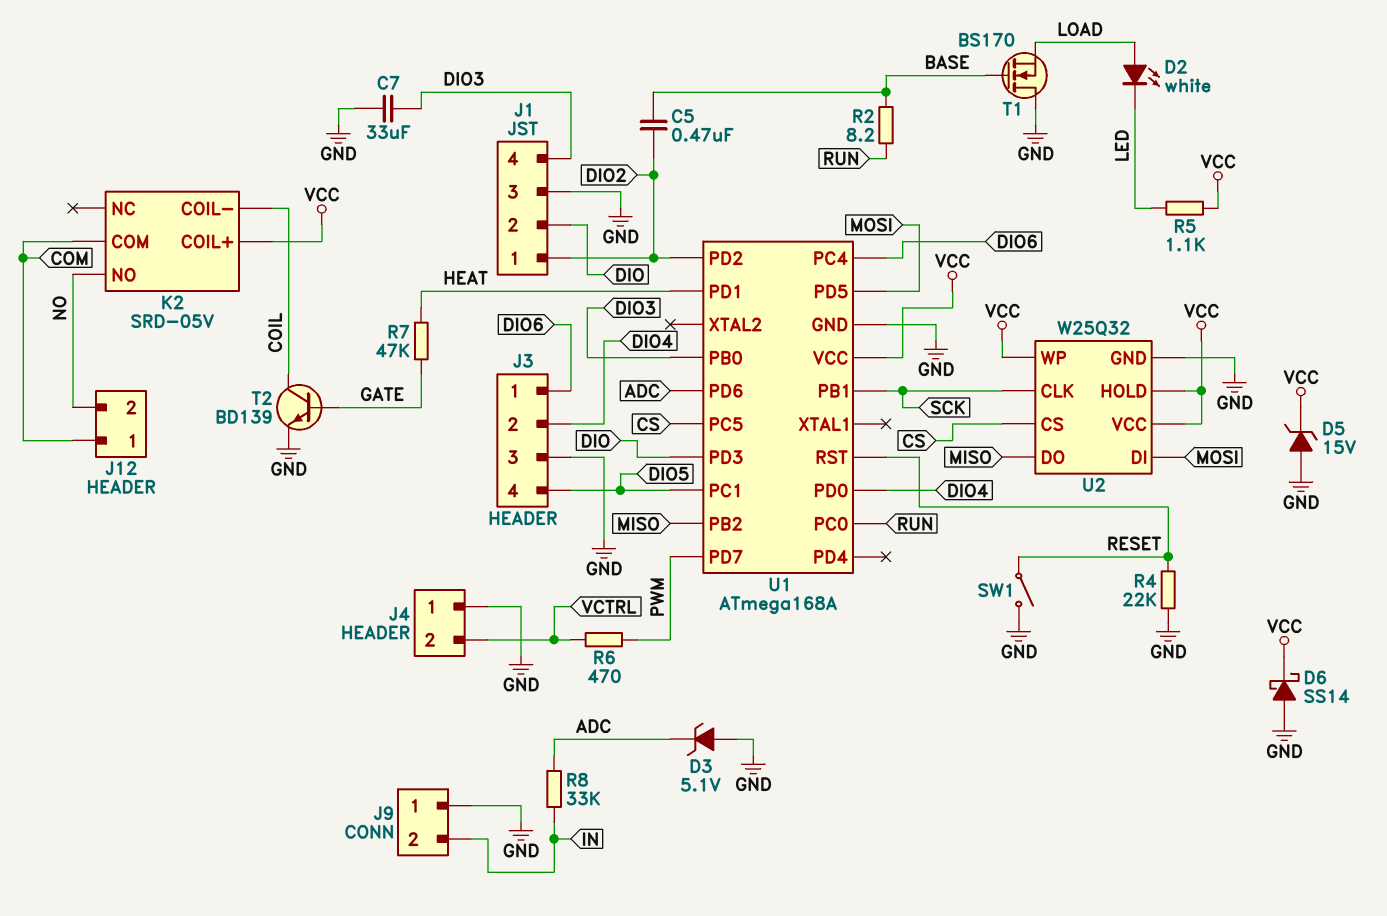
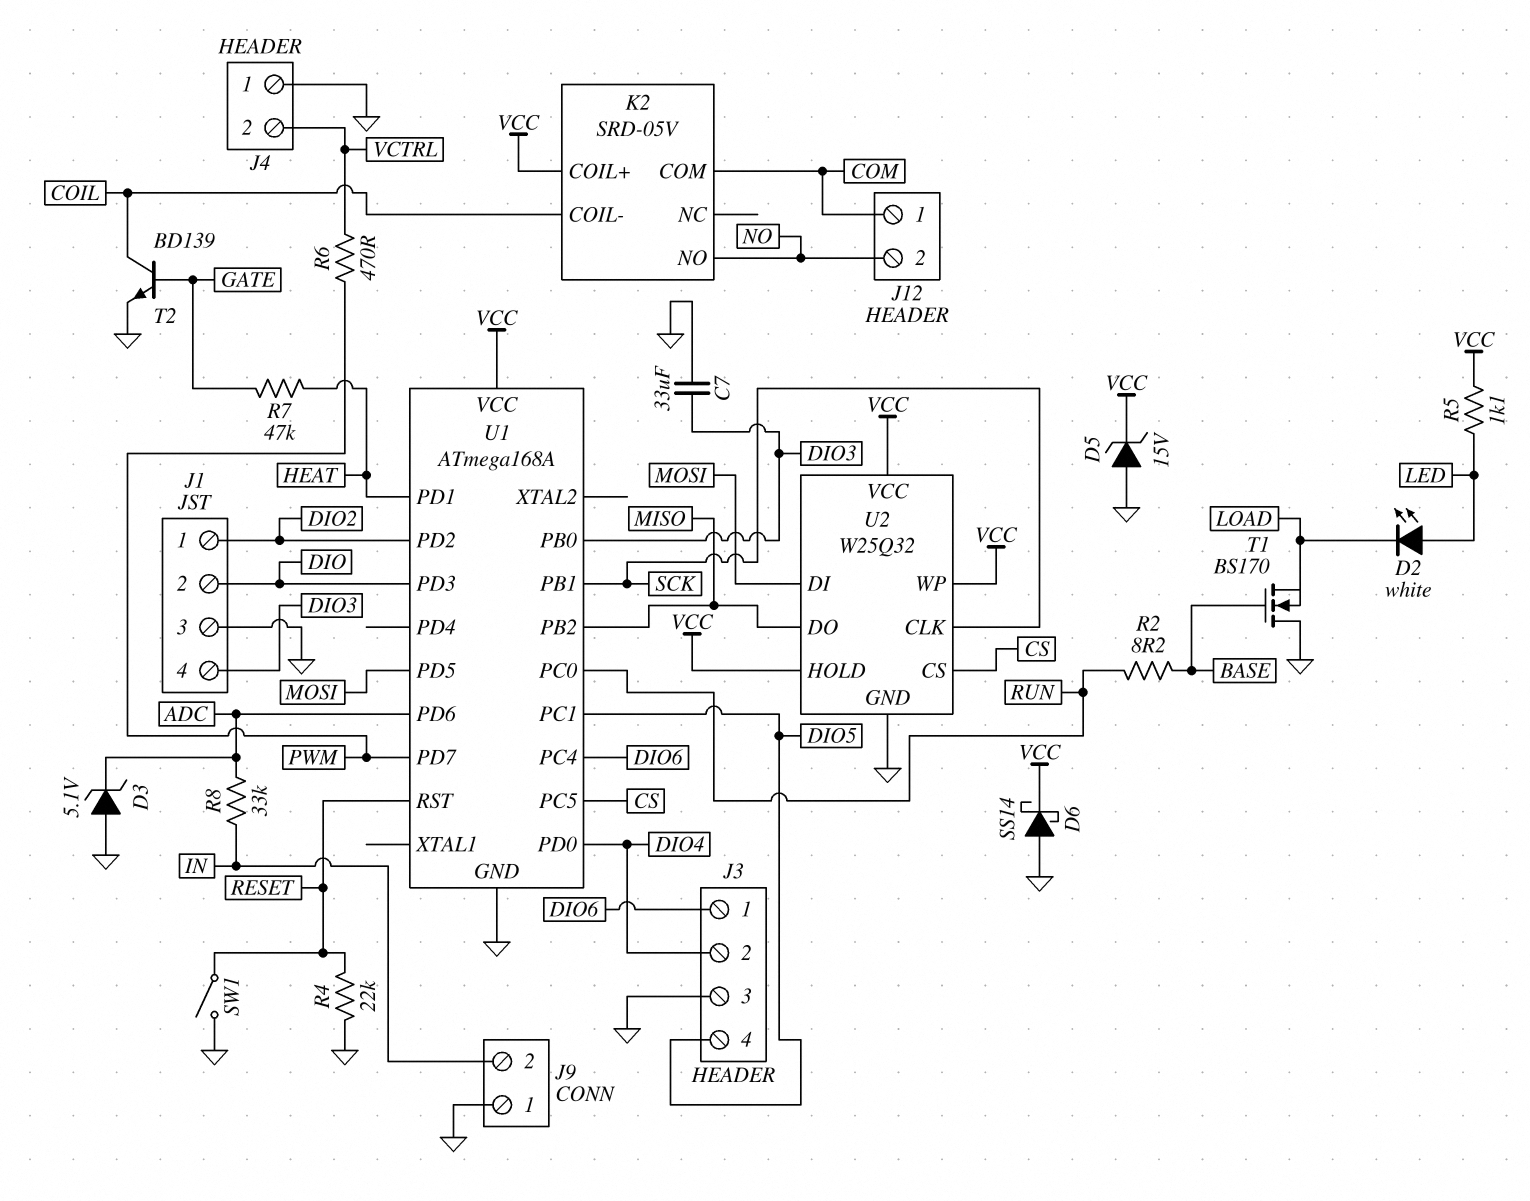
C5: 470nF (BASE, DIO2) -> none
D2: LED white (A LOAD, K LED) -> LED white (A LED, K LOAD)

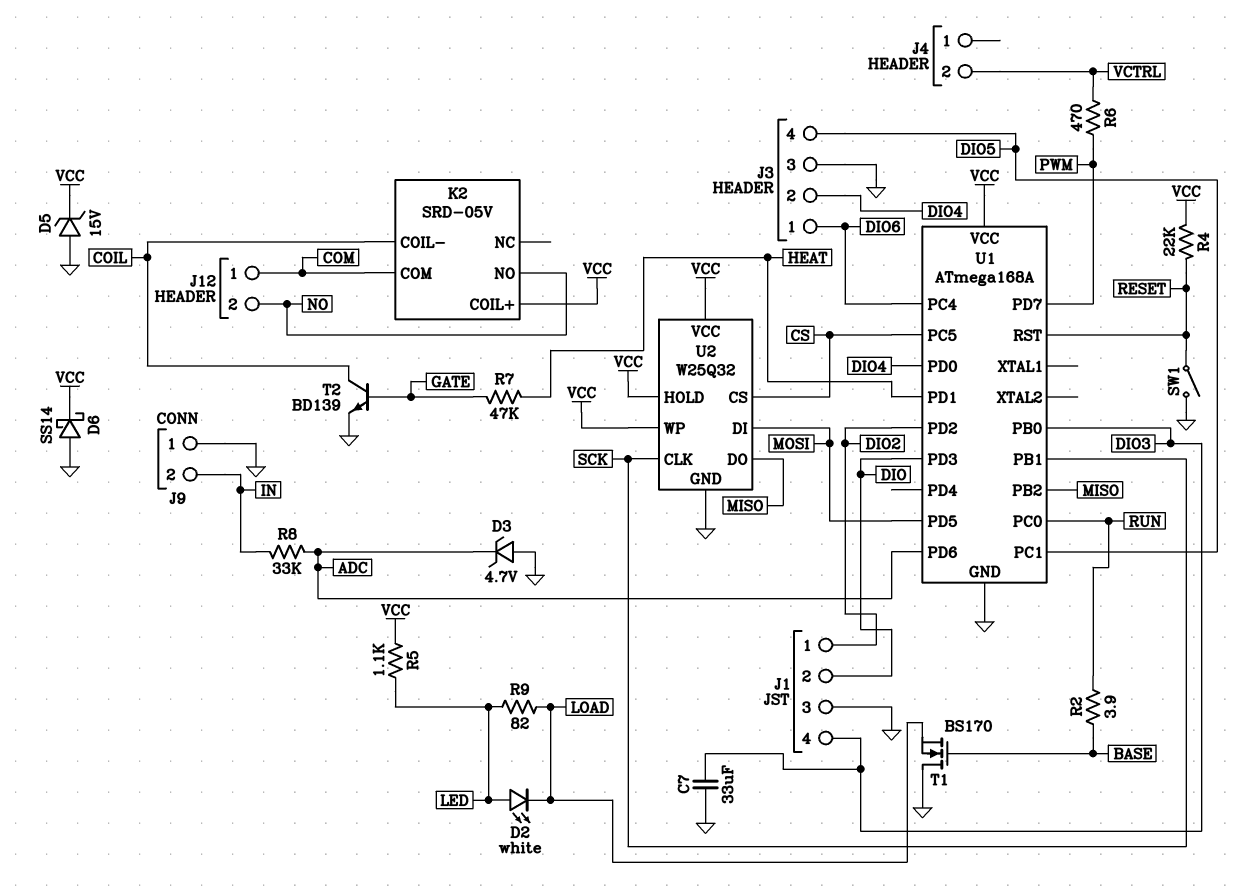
D3: zener 5.1V (A GND, K ADC) -> zener 4.7V (A GND, K ADC)
J4 pin 1: GND -> none
R2: 8.2 (BASE, RUN) -> 3.9 (BASE, RUN)
R4: 22k (GND, RESET) -> 22k (RESET, VCC)
R9: none -> 82 (LED, LOAD)

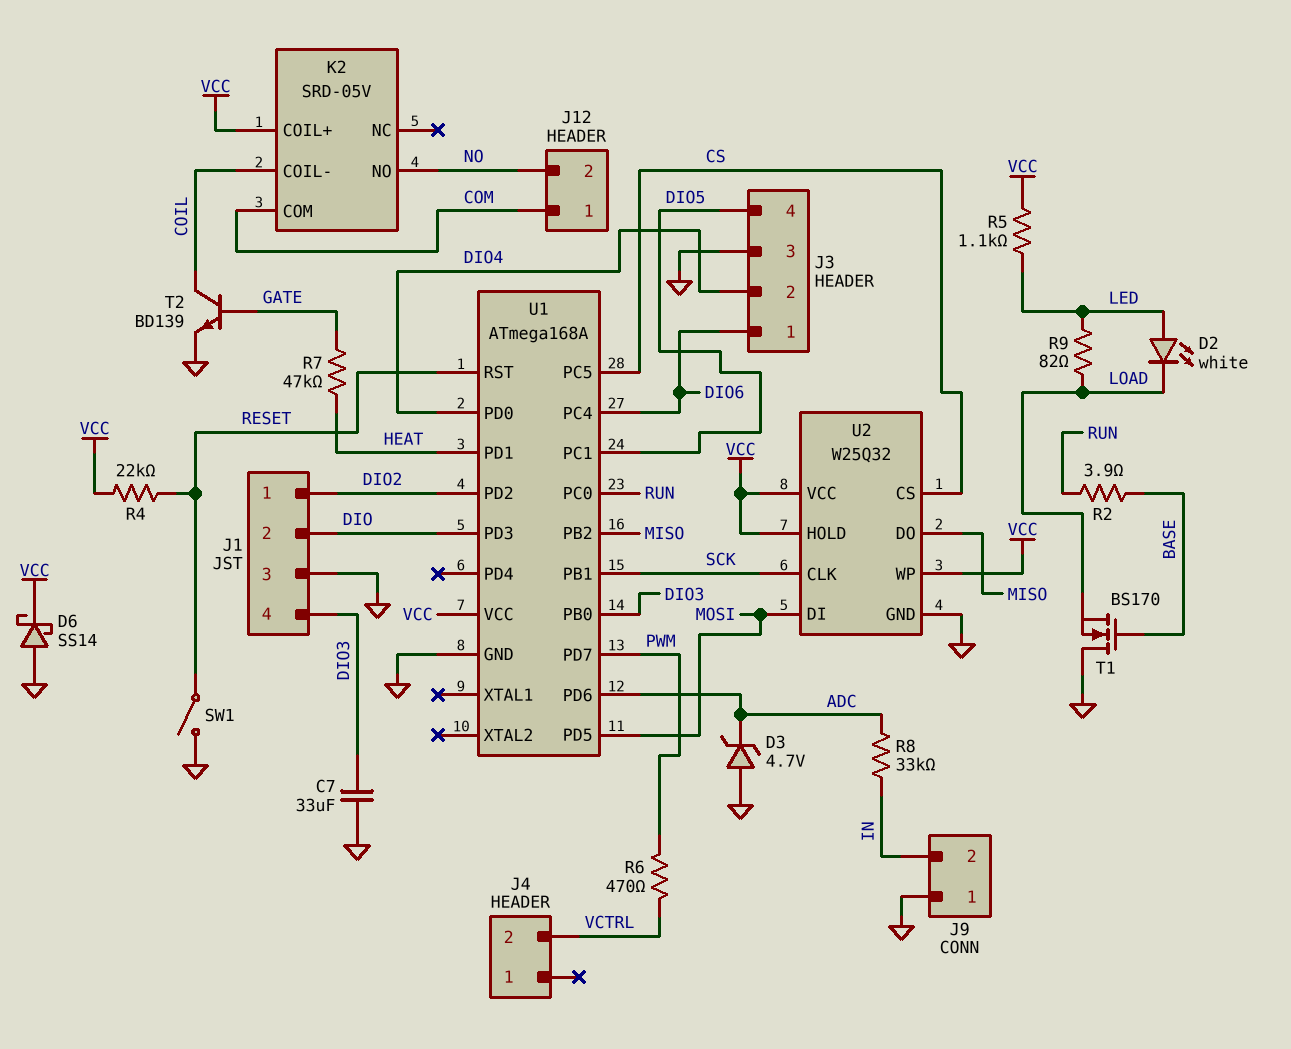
D5: zener 15V (A GND, K VCC) -> none

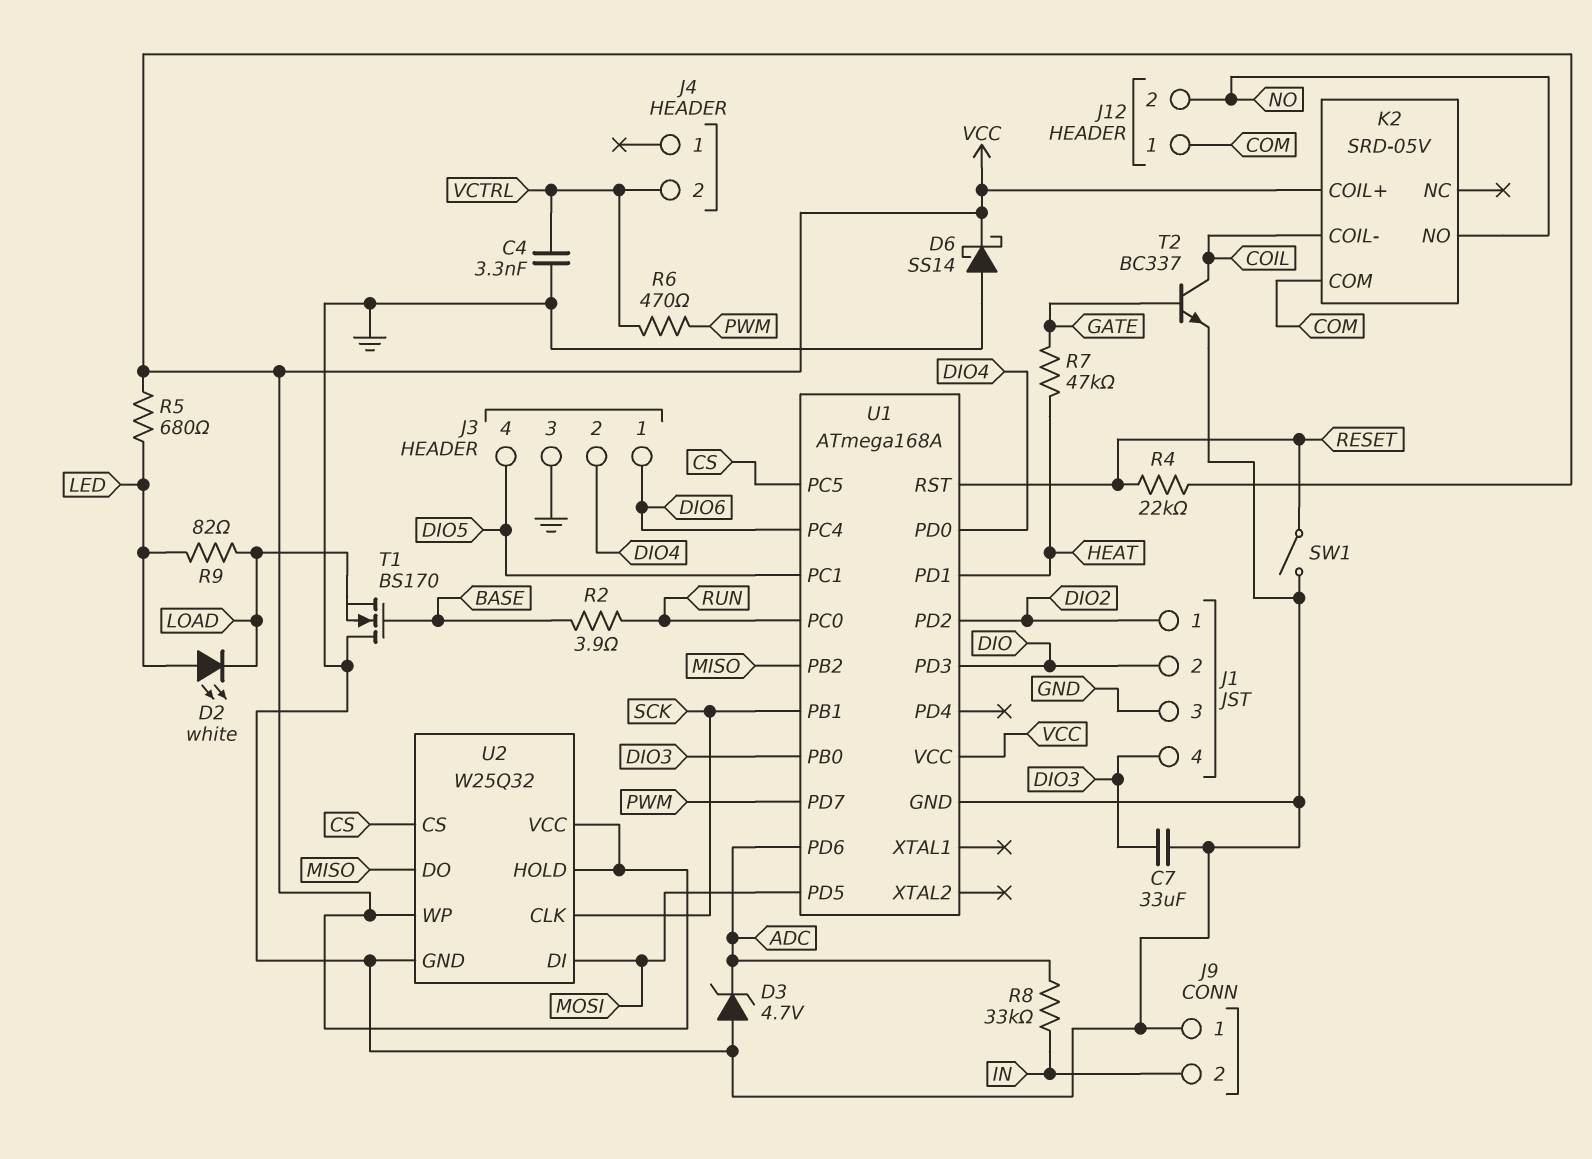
C4: none -> 3.3nF (GND, VCTRL)
R5: 1.1k (LED, VCC) -> 680 (LED, VCC)
T2: NPN BD139 (B GATE, C COIL, E GND) -> NPN BC337 (B GATE, C COIL, E GND)

